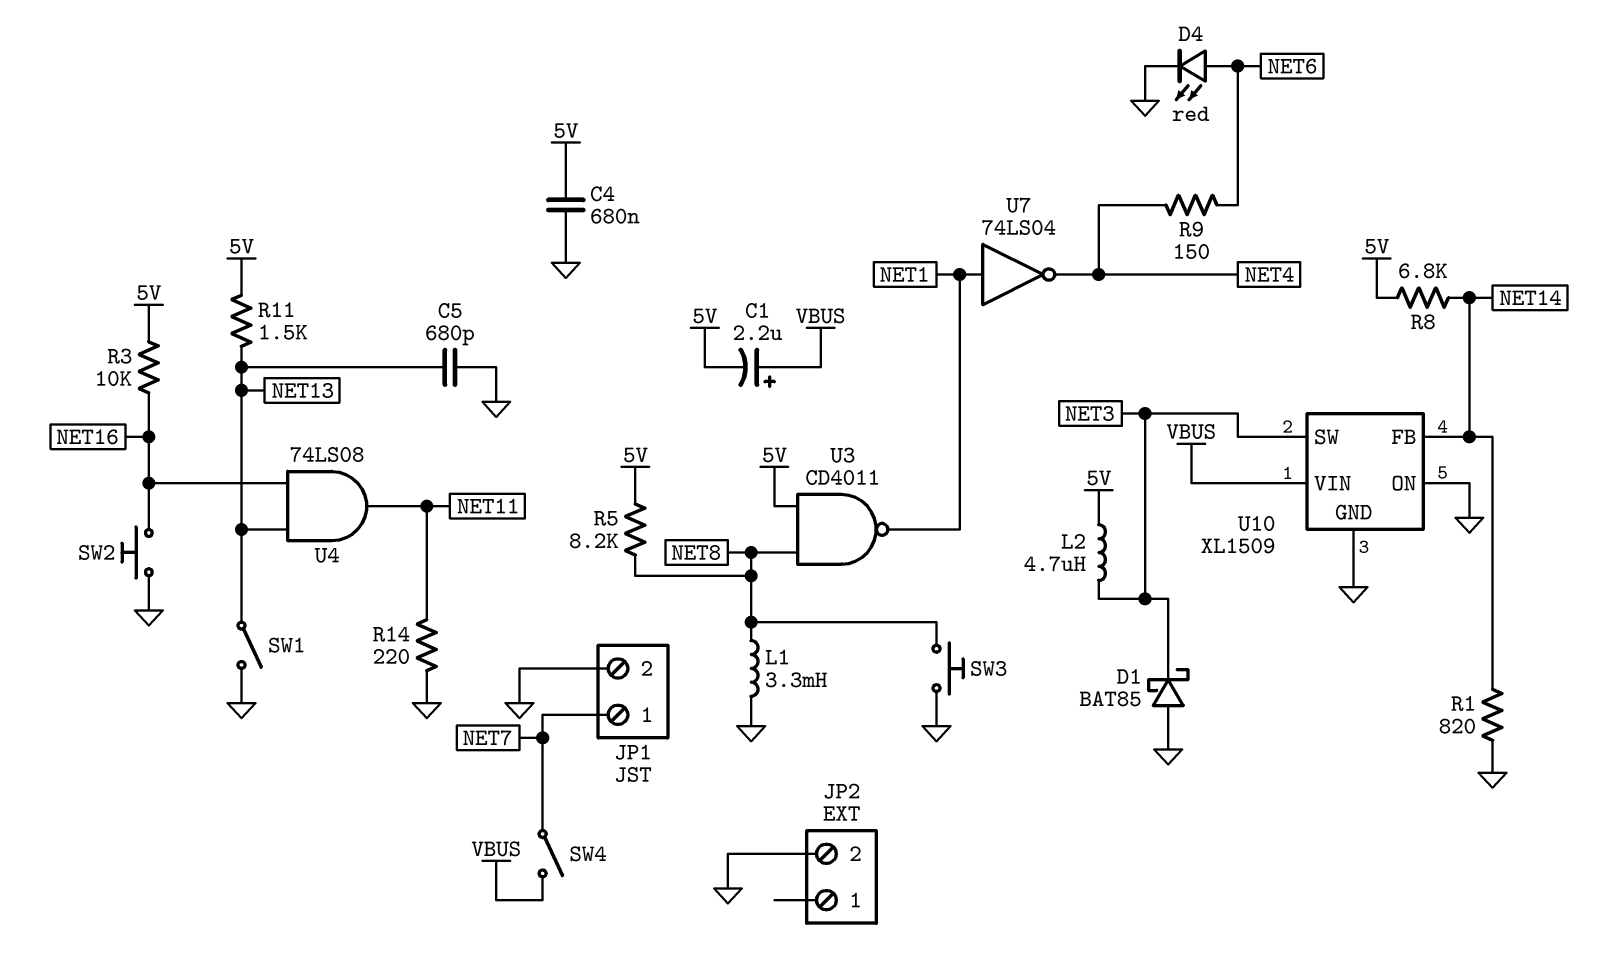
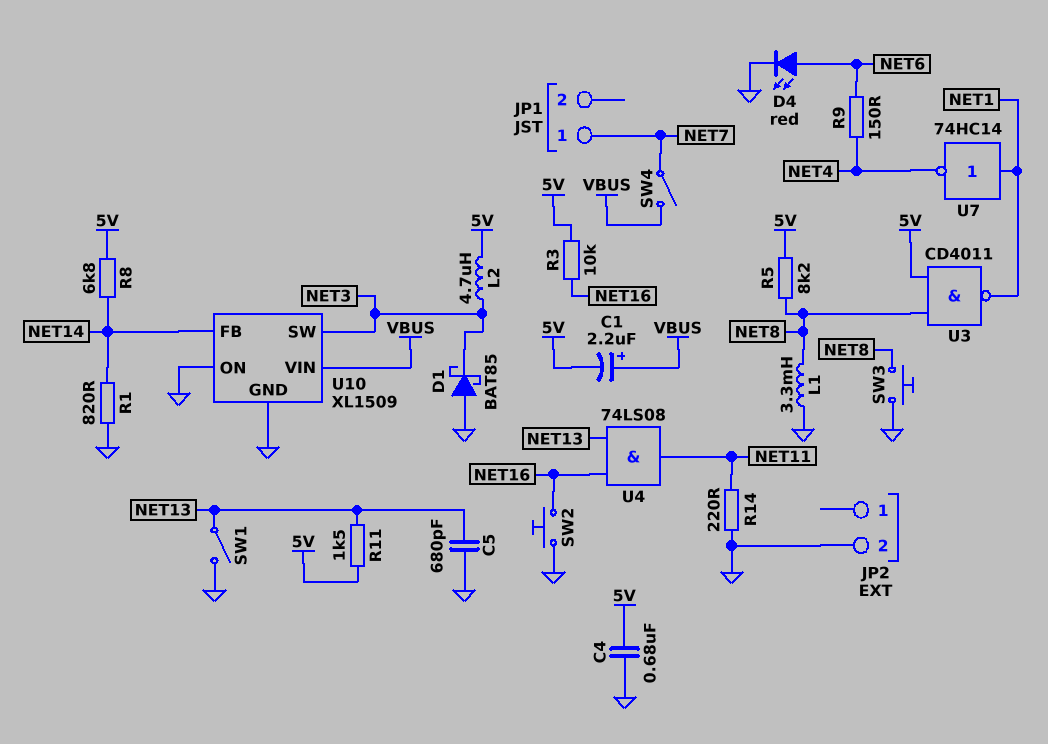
JP1 pin 2: GND -> none
U7: NOT 74LS04 (in NET1, out NET4) -> NOT 74HC14 (in NET1, out NET4)

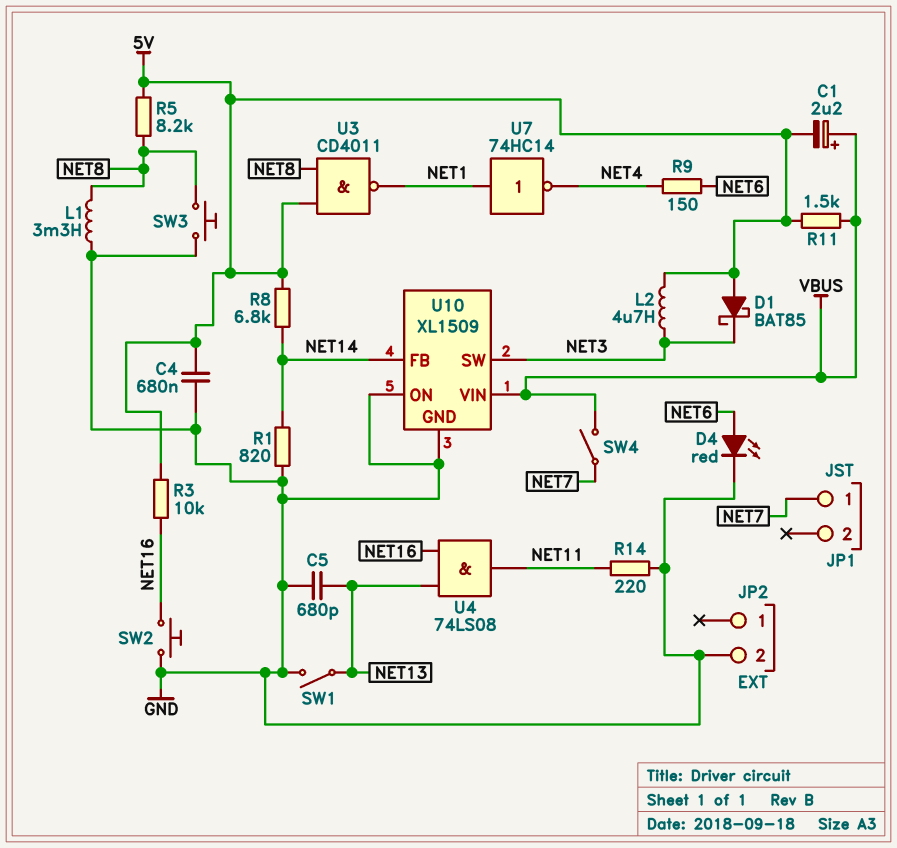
D1: schottky BAT85 (A GND, K NET3) -> schottky BAT85 (A 5V, K NET3)
R11: 1.5k (5V, NET13) -> 1.5k (5V, VBUS)

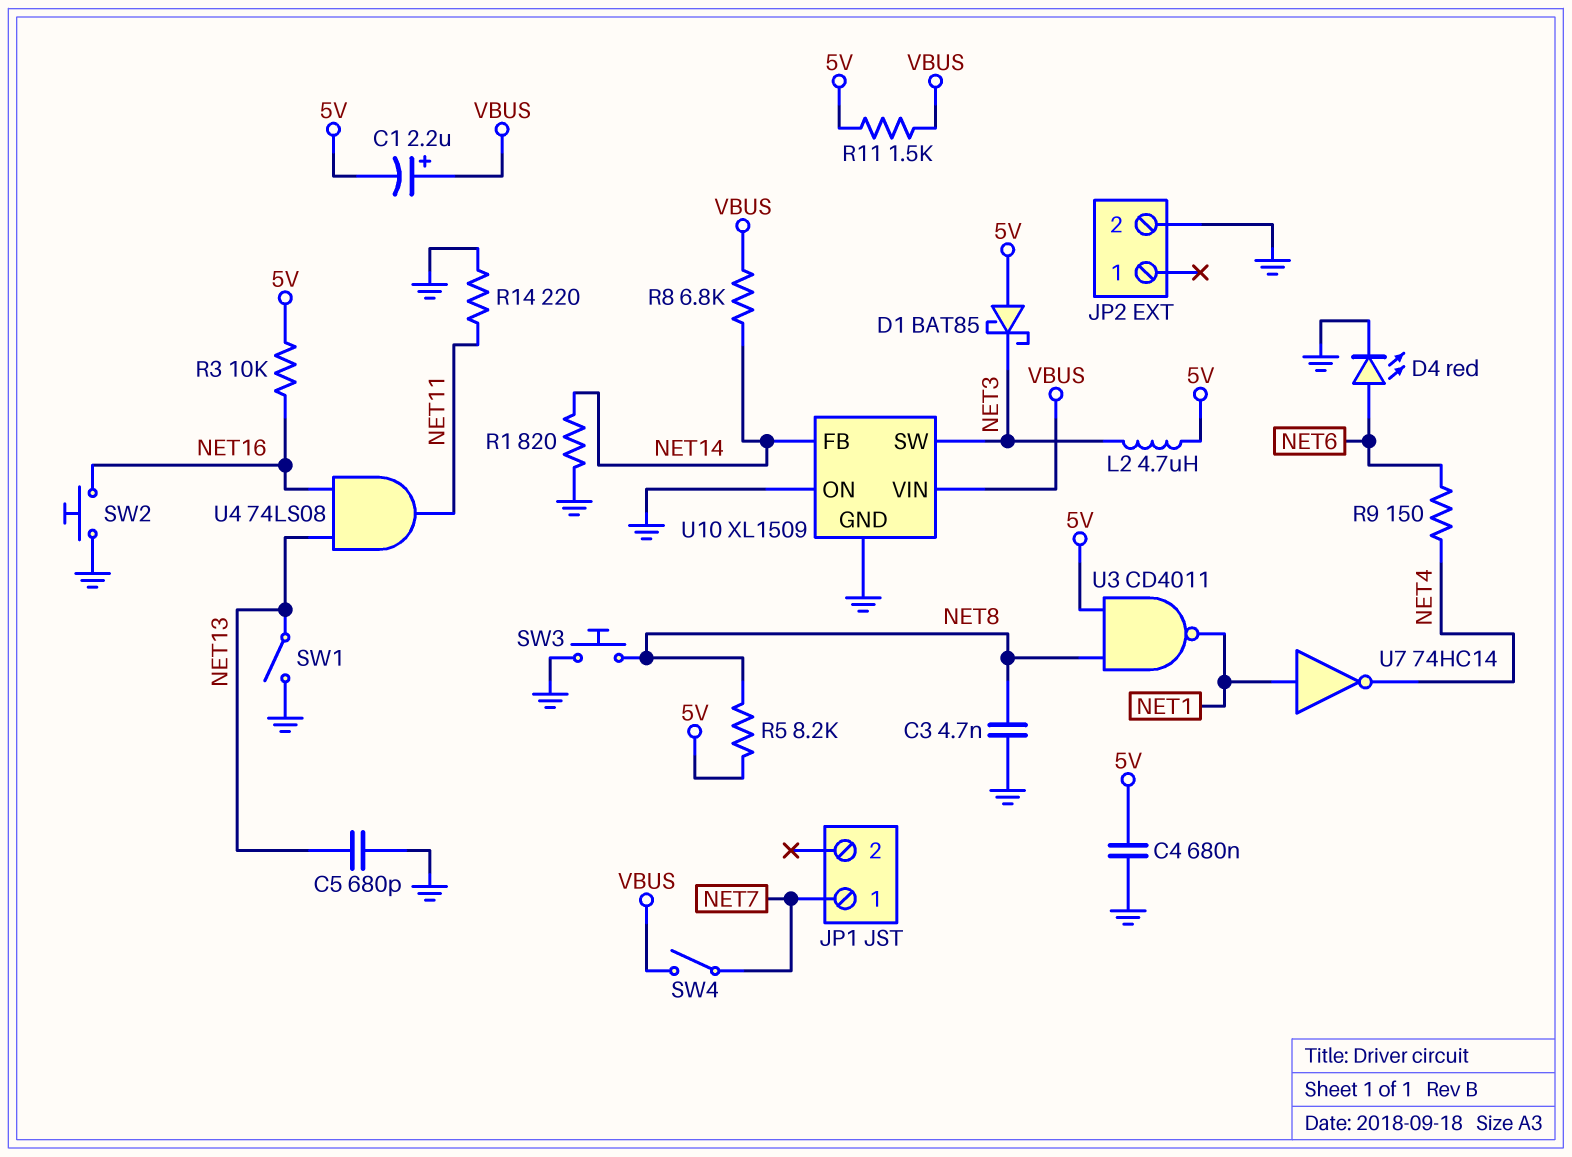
C3: none -> 4.7nF (GND, NET8)
L1: 3.3mH (GND, NET8) -> none
R8: 6.8k (5V, NET14) -> 6.8k (NET14, VBUS)

